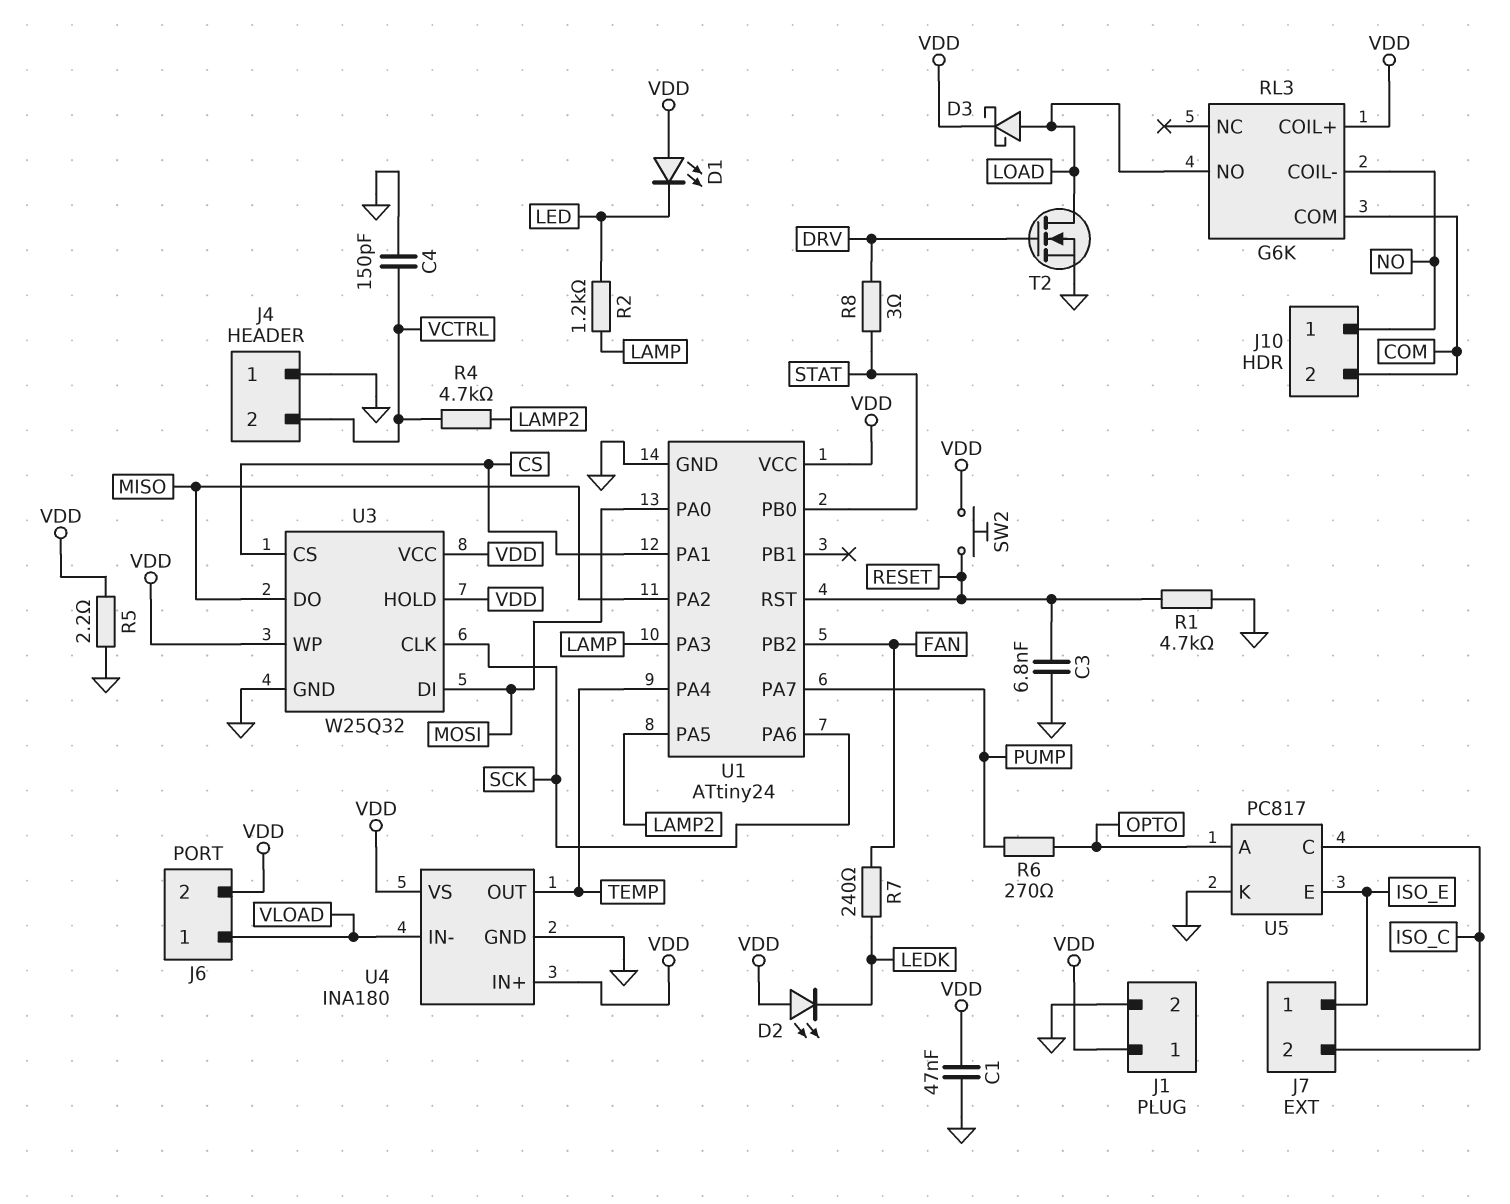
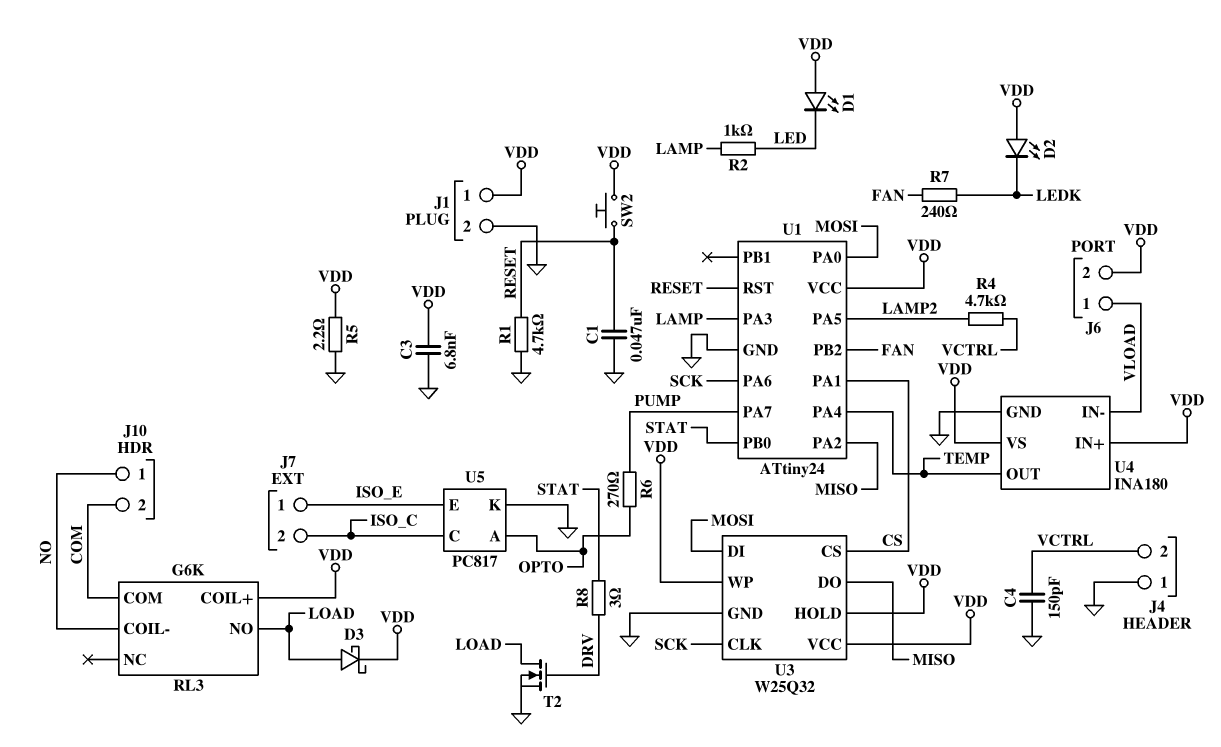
C1: 47nF (GND, VDD) -> 47nF (GND, RESET)
C3: 6.8nF (GND, RESET) -> 6.8nF (GND, VDD)
R2: 1.2k (LAMP, LED) -> 1k (LAMP, LED)

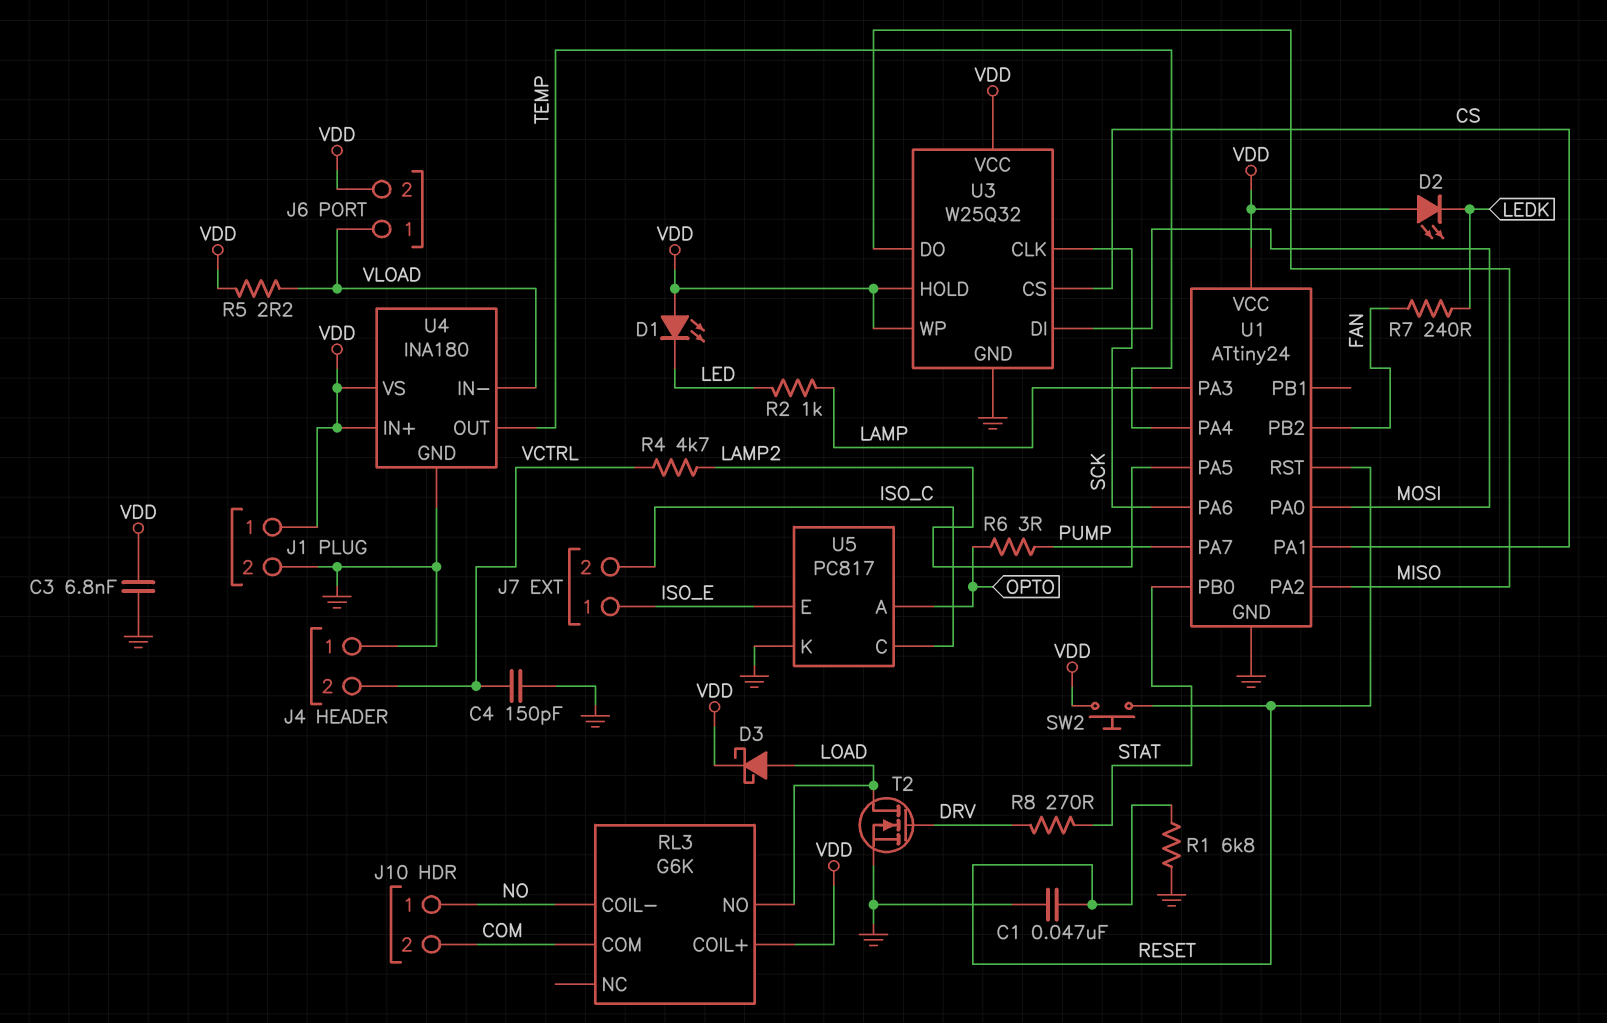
R1: 4.7k (GND, RESET) -> 6.8k (GND, RESET)
R5: 2.2 (GND, VDD) -> 2.2 (VDD, VLOAD)
R6: 270 (OPTO, PUMP) -> 3 (OPTO, PUMP)
R8: 3 (DRV, STAT) -> 270 (DRV, STAT)

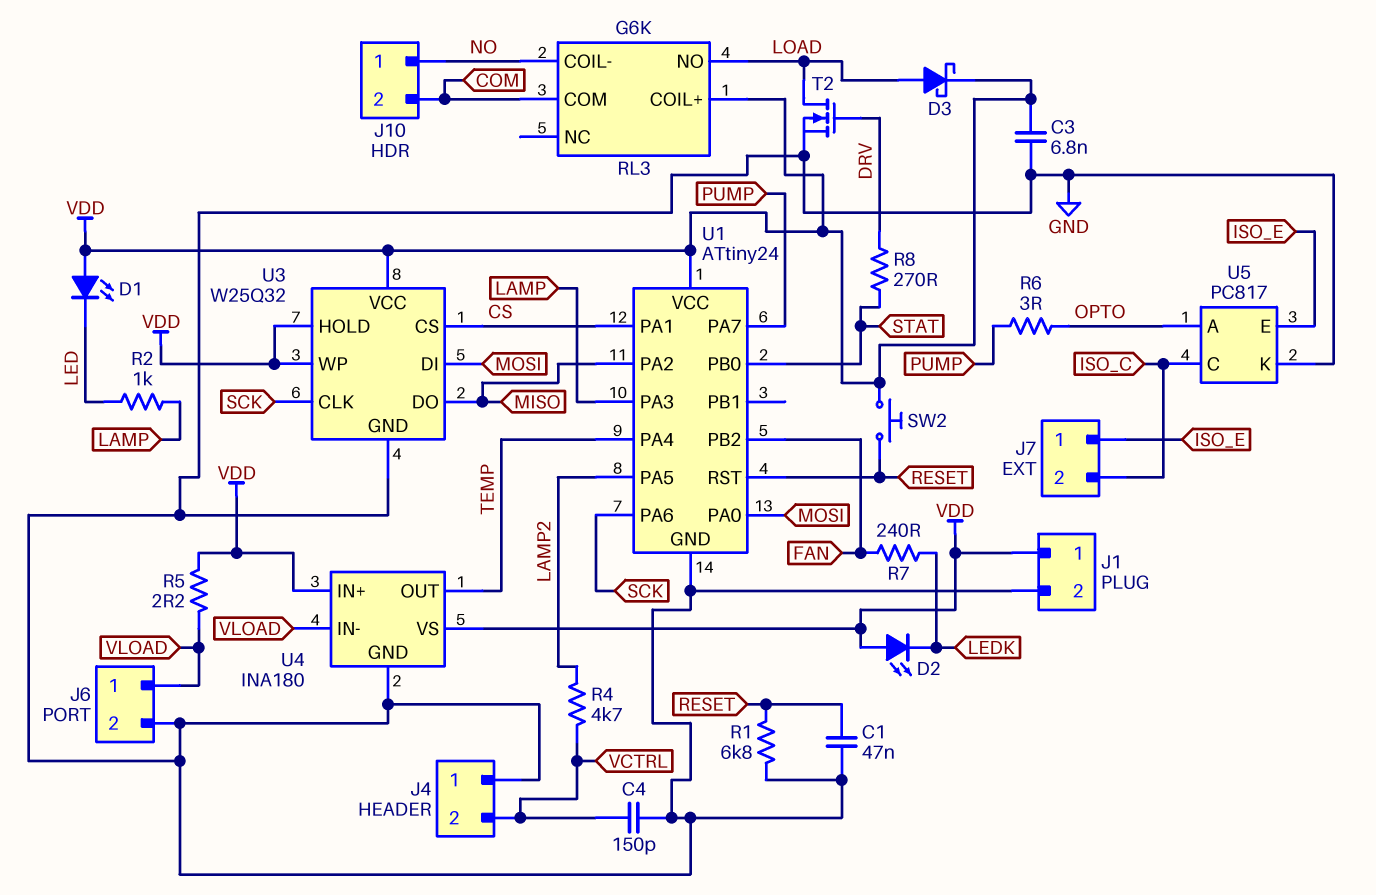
J6 pin 2: VDD -> GND

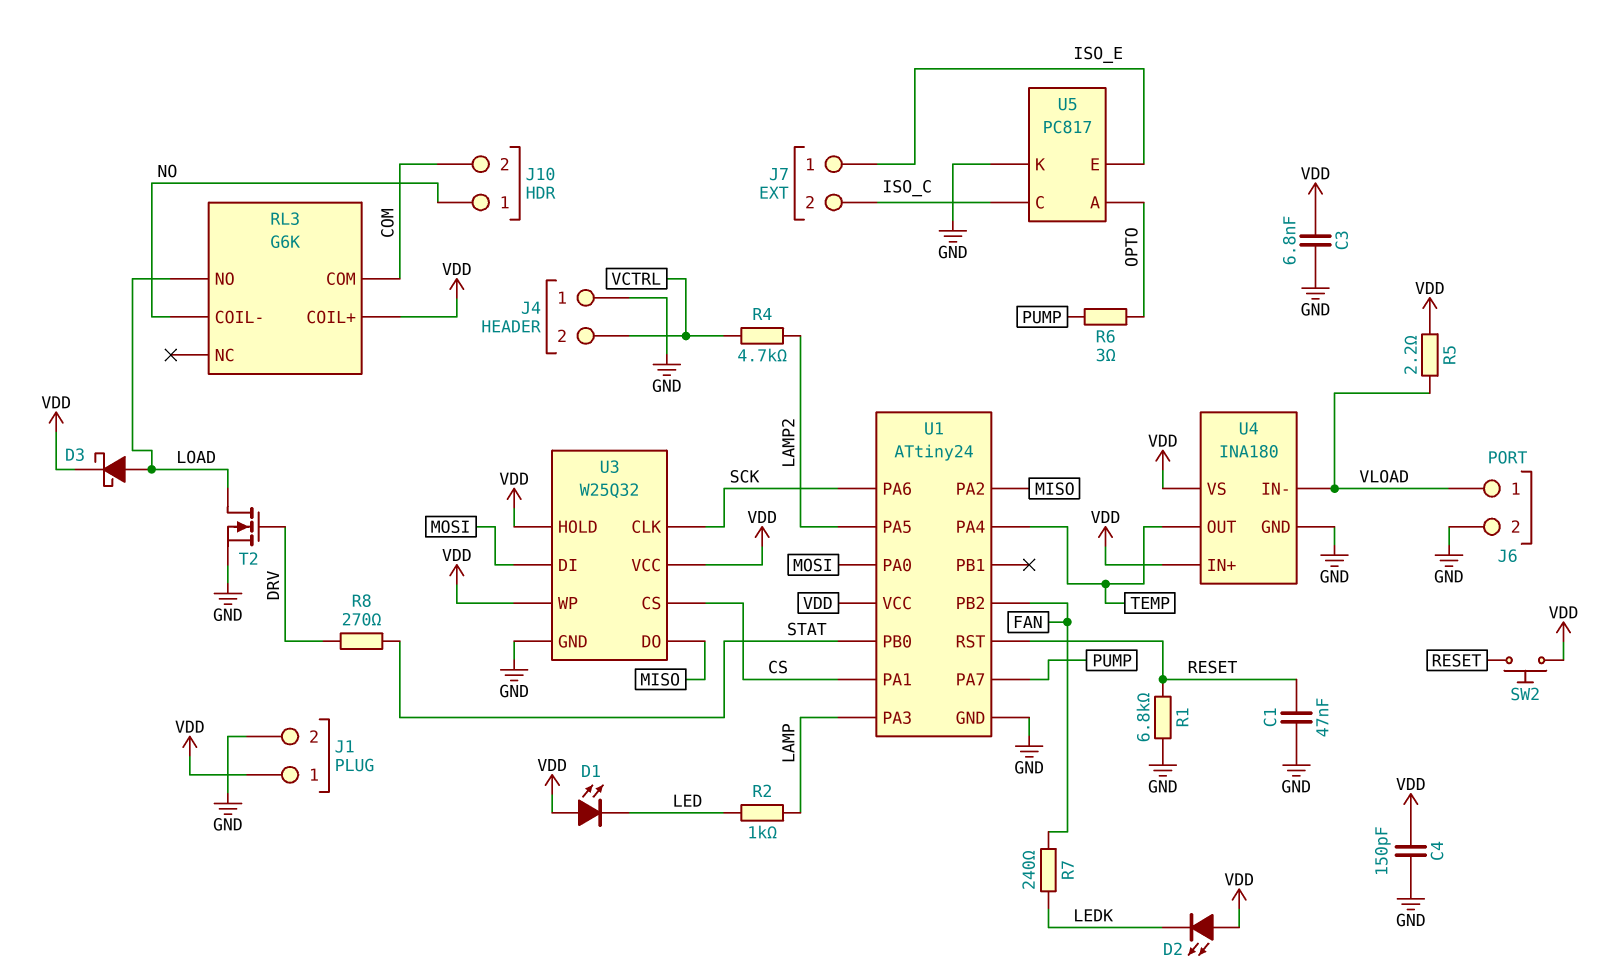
C4: 150pF (GND, VCTRL) -> 150pF (GND, VDD)

